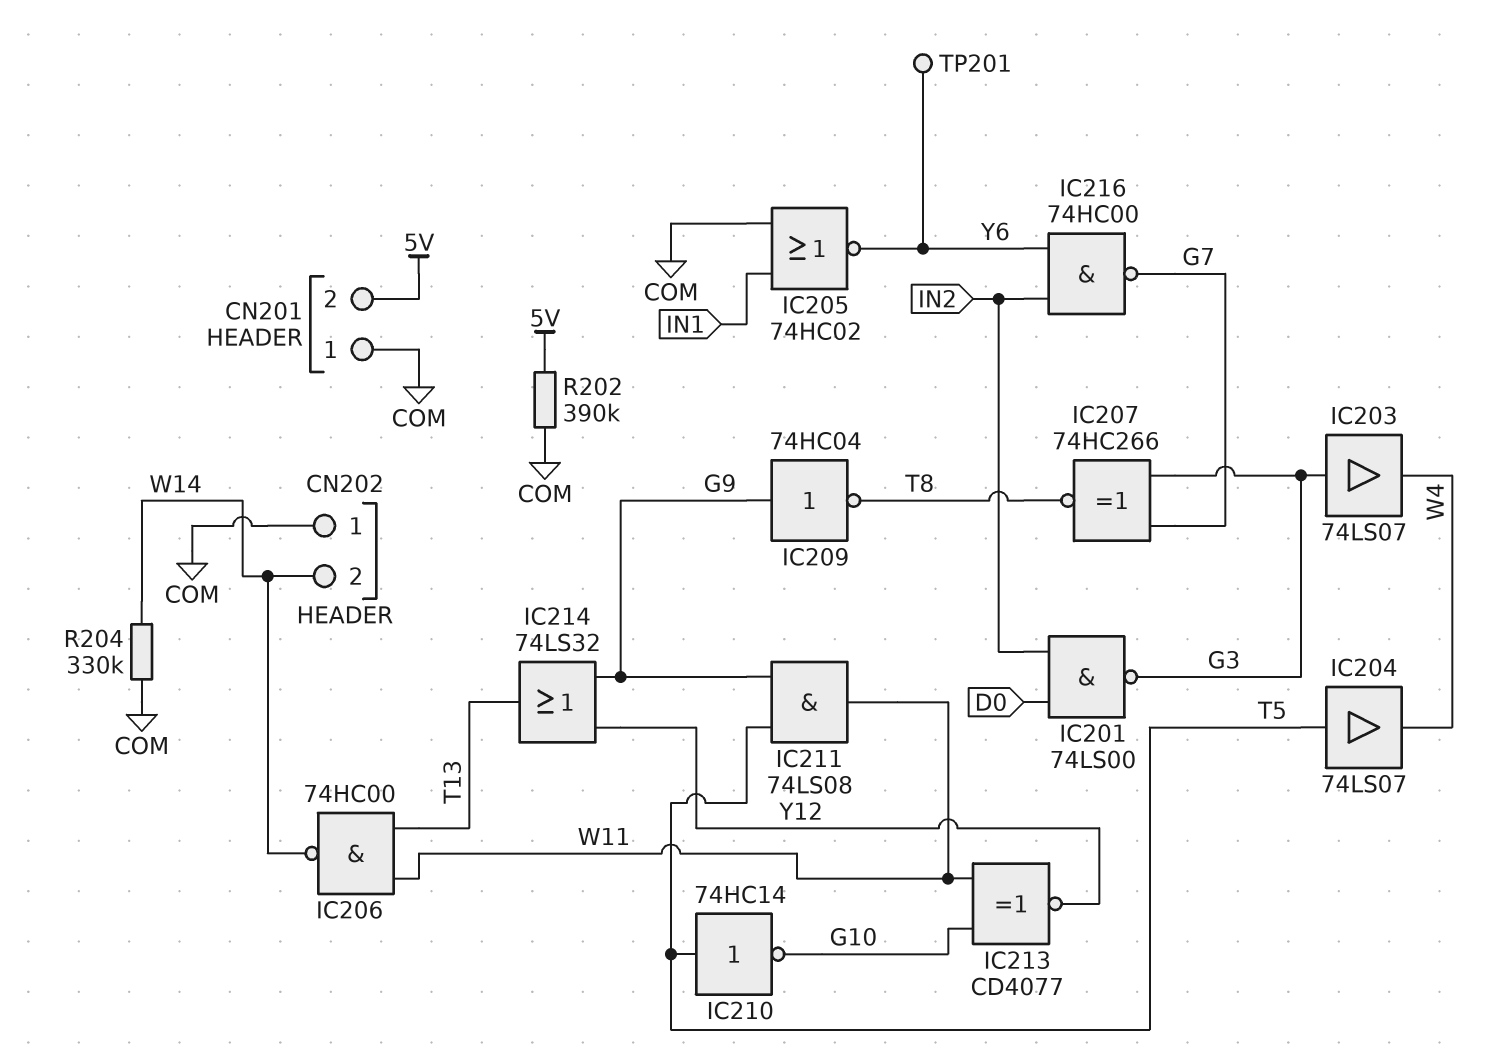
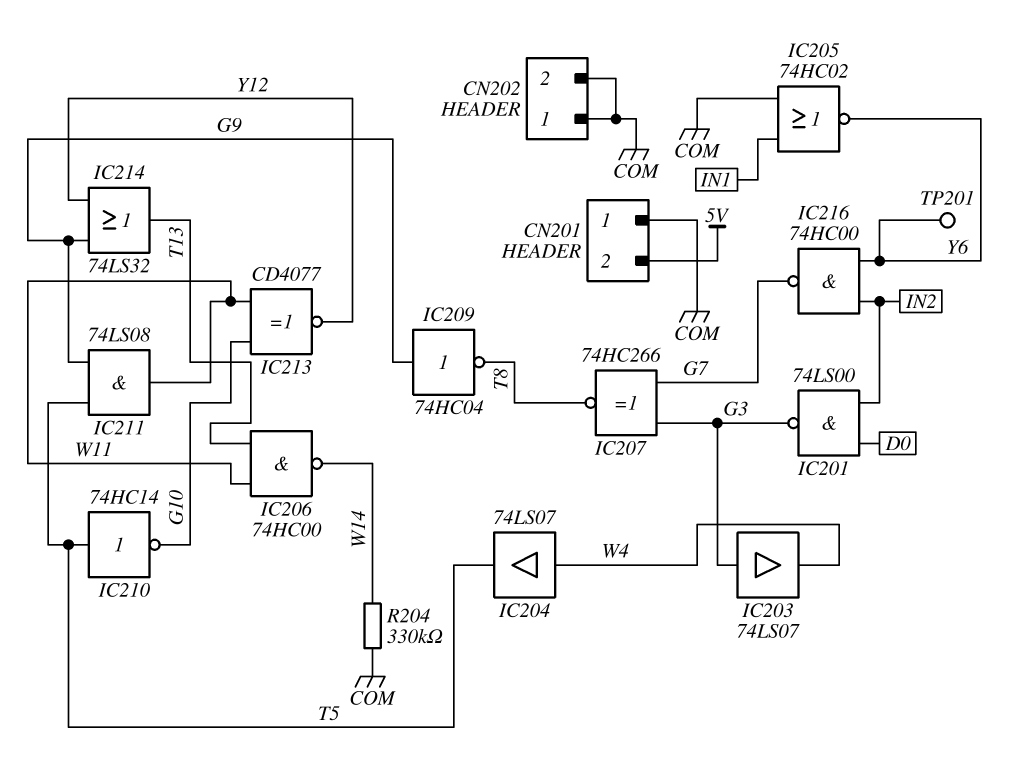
CN202 pin 2: W14 -> COM
IC204: buffer 74LS07 (in T5, out W4) -> buffer 74LS07 (in W4, out T5)
R202: 390k (5V, COM) -> none

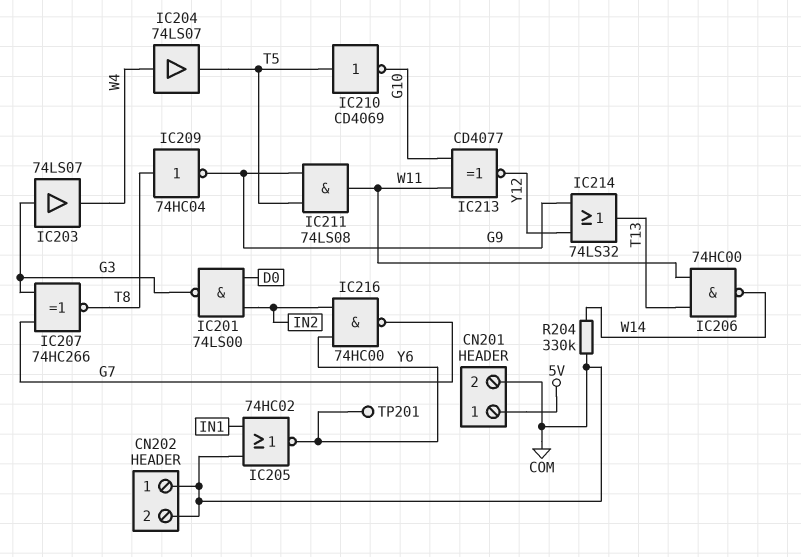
CN201 pin 1: COM -> 5V
CN201 pin 2: 5V -> COM
IC209: NOT 74HC04 (in G9, out T8) -> NOT 74HC04 (in T8, out G9)
IC210: NOT 74HC14 (in T5, out G10) -> NOT CD4069 (in T5, out G10)

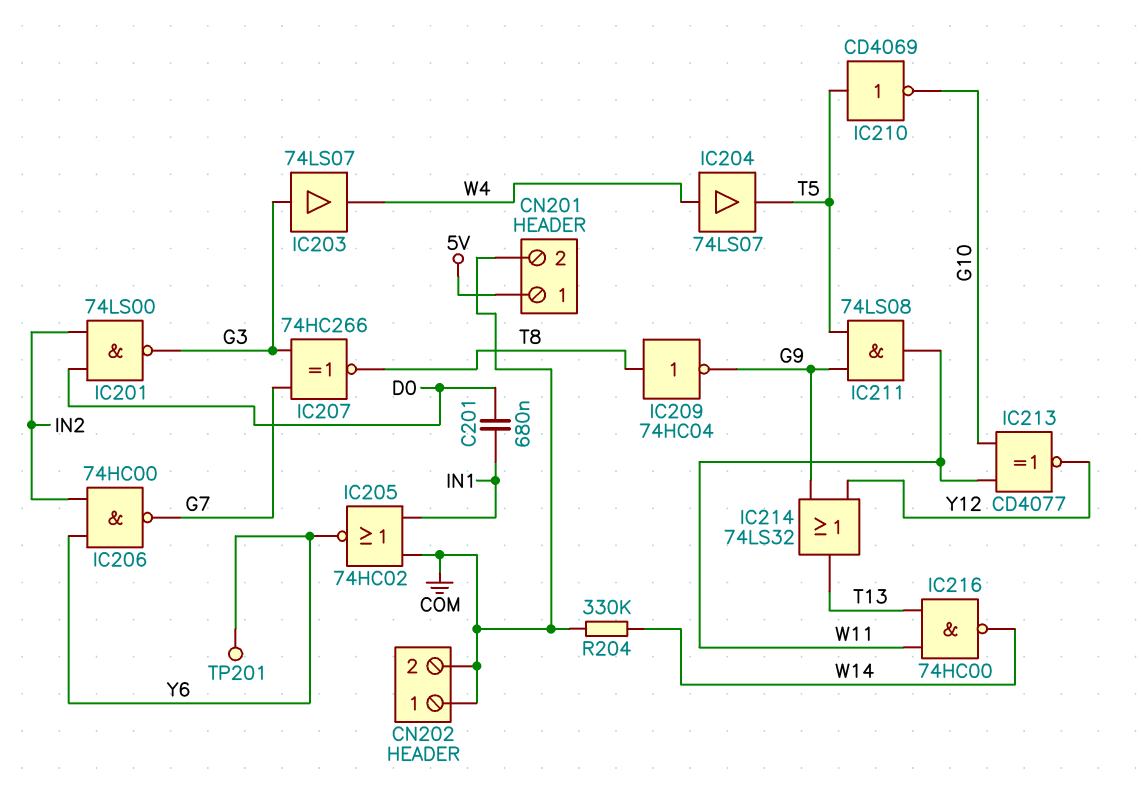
C201: none -> 680nF (D0, IN1)
IC206: NAND 74HC00 (in T13, in W11, out W14) -> NAND 74HC00 (in IN2, in Y6, out G7)
IC216: NAND 74HC00 (in IN2, in Y6, out G7) -> NAND 74HC00 (in T13, in W11, out W14)

